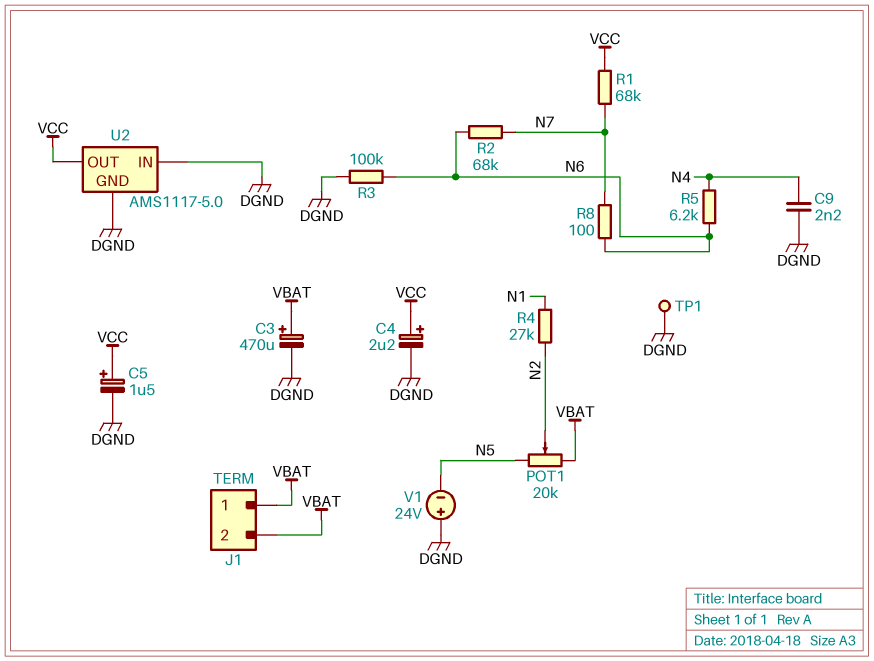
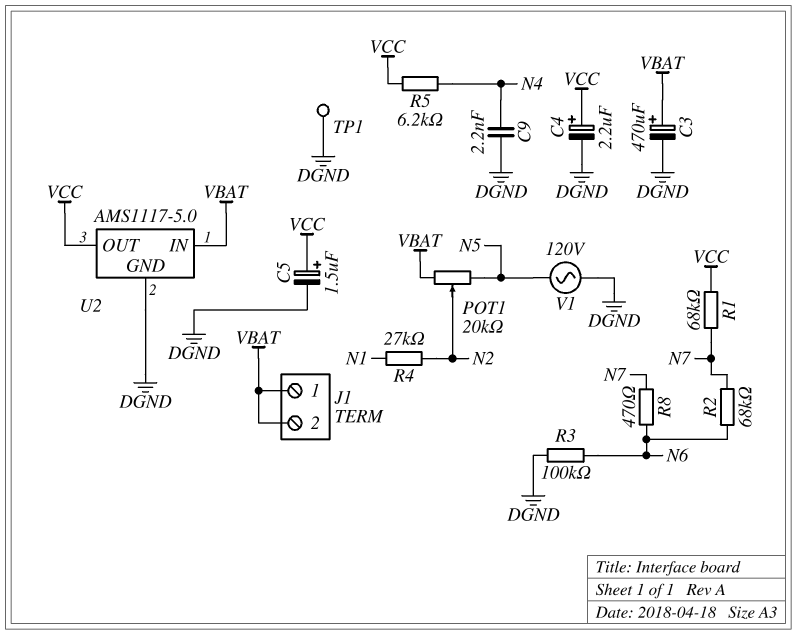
R5: 6.2k (N4, N6) -> 6.2k (N4, VCC)
R8: 100 (N6, N7) -> 470 (N6, N7)
U2 pin IN: DGND -> VBAT
V1: 24V (plus DGND, minus N5) -> AC 120V (DGND, N5)

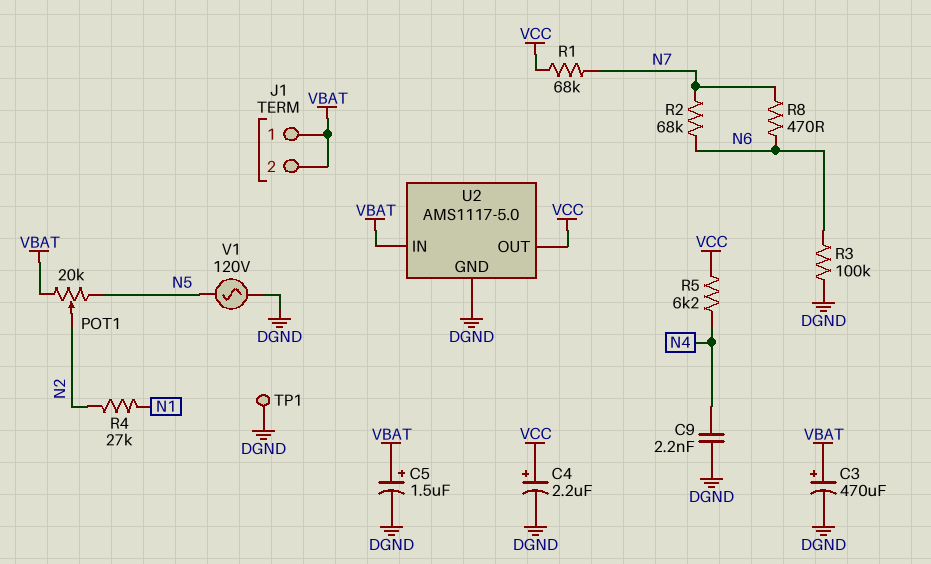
C5: 1.5uF (plus VCC, minus DGND) -> 1.5uF (plus VBAT, minus DGND)

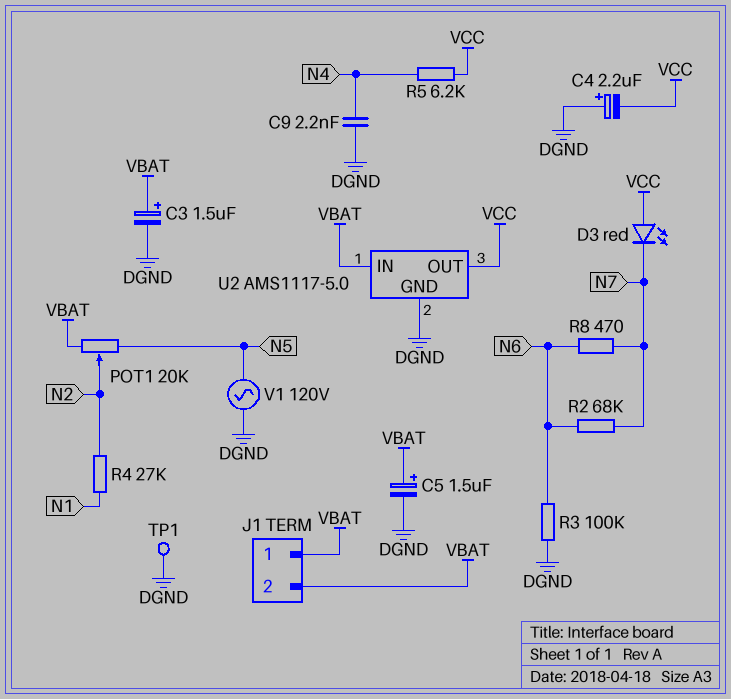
C3: 470uF (plus VBAT, minus DGND) -> 1.5uF (plus VBAT, minus DGND)
C4: 2.2uF (plus VCC, minus DGND) -> 2.2uF (plus DGND, minus VCC)
D3: none -> LED red (A VCC, K N7)
R1: 68k (N7, VCC) -> none

